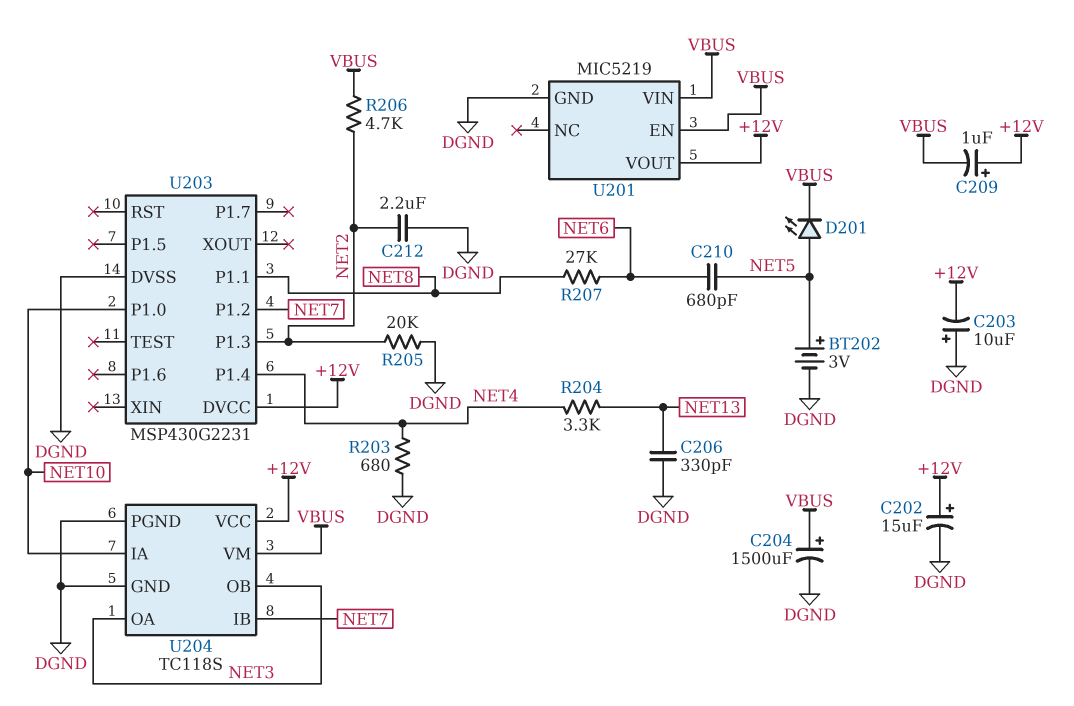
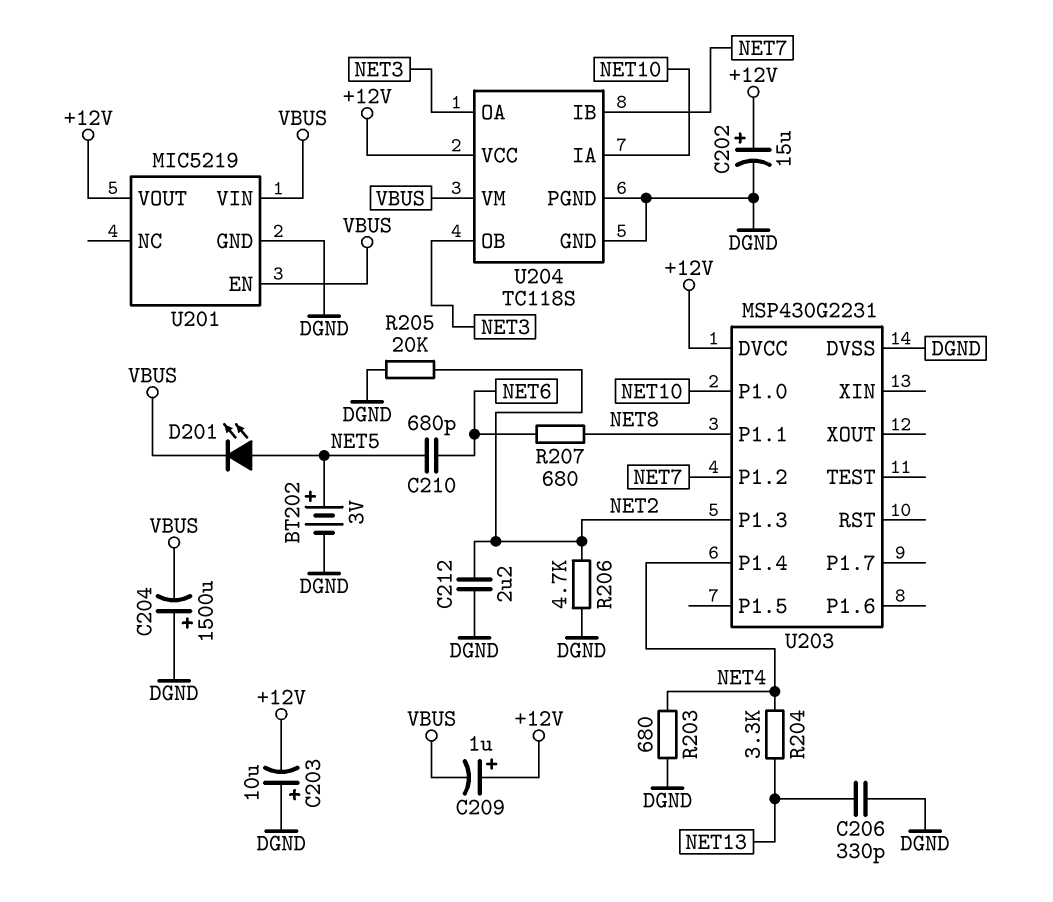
C204: 1500uF (plus VBUS, minus DGND) -> 1500uF (plus DGND, minus VBUS)
R206: 4.7k (NET2, VBUS) -> 4.7k (DGND, NET2)
R207: 27k (NET6, NET8) -> 680 (NET6, NET8)

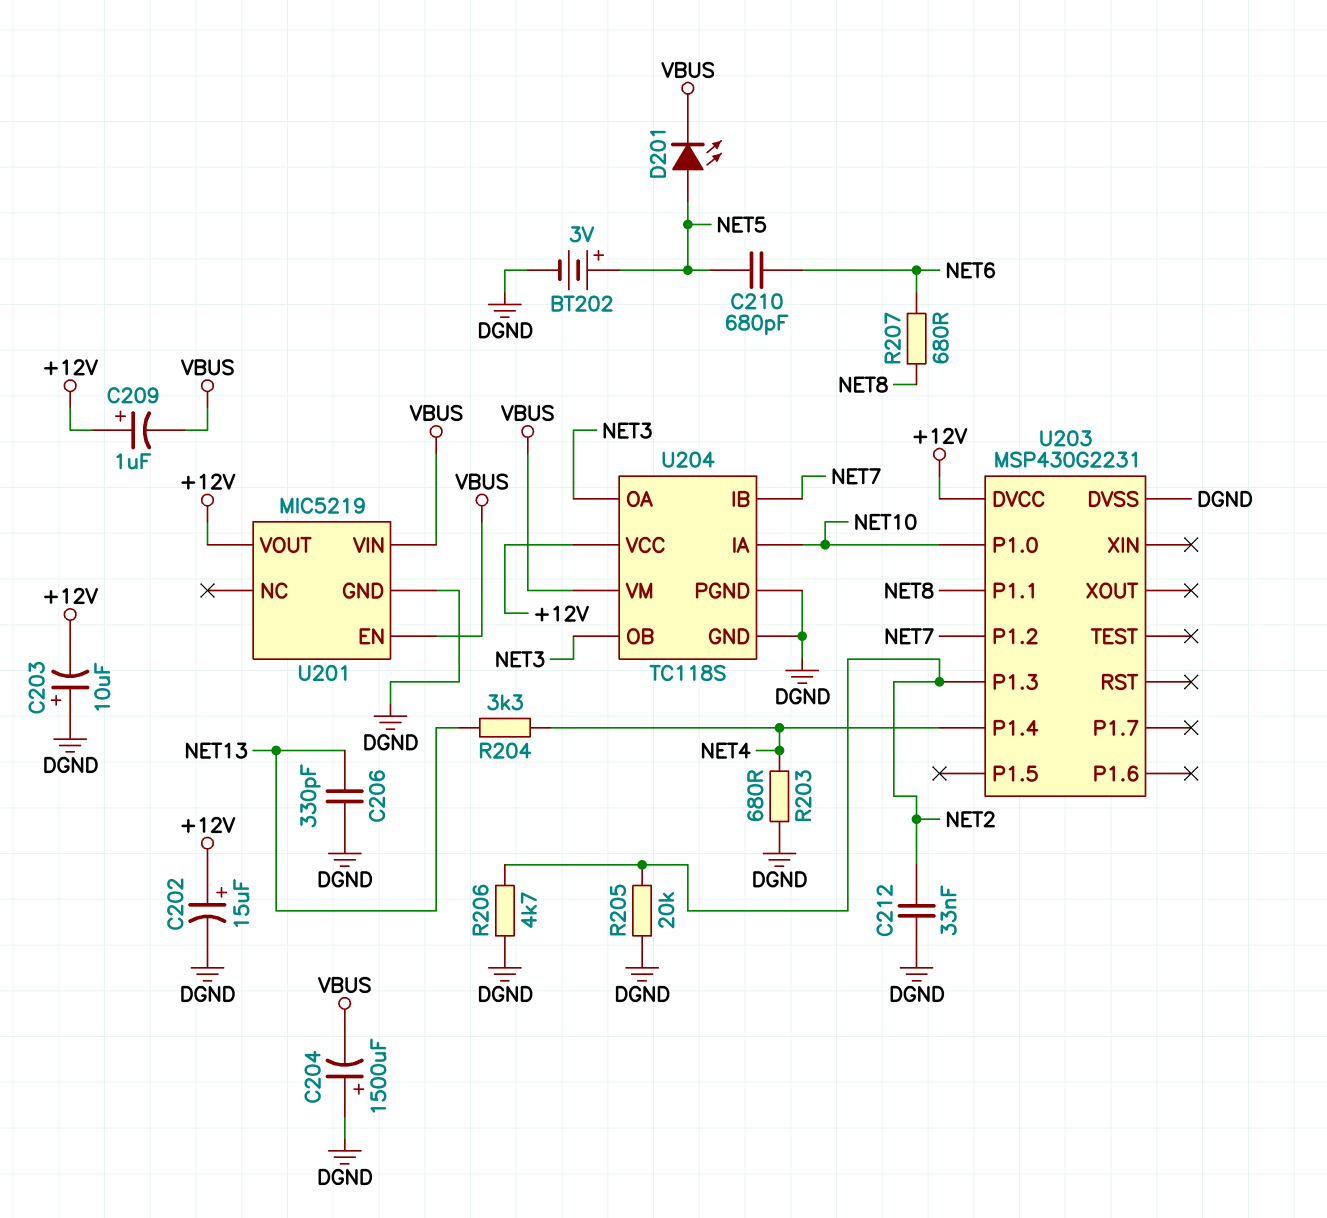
C212: 2.2uF (DGND, NET2) -> 33nF (DGND, NET2)

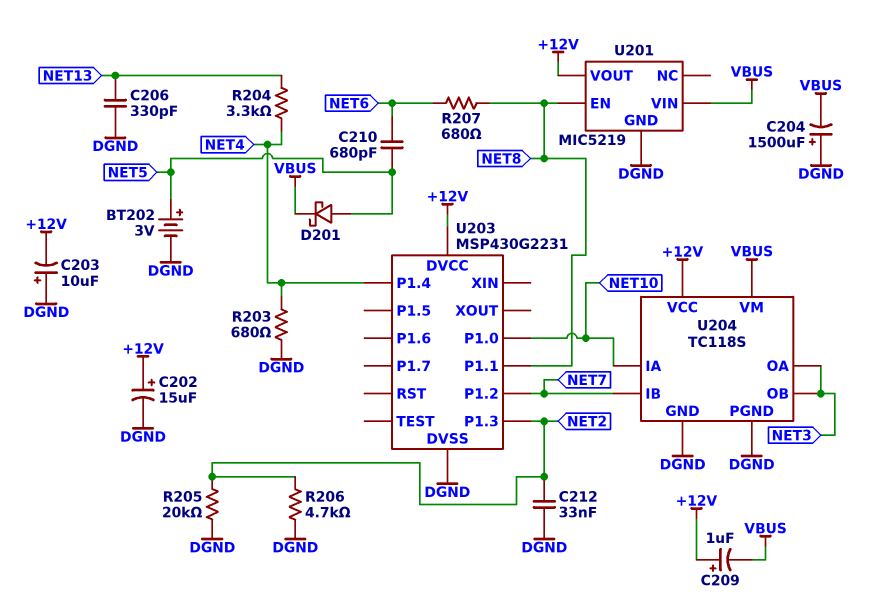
D201: LED (A NET5, K VBUS) -> schottky (A NET5, K VBUS)
U201 pin EN: VBUS -> NET8

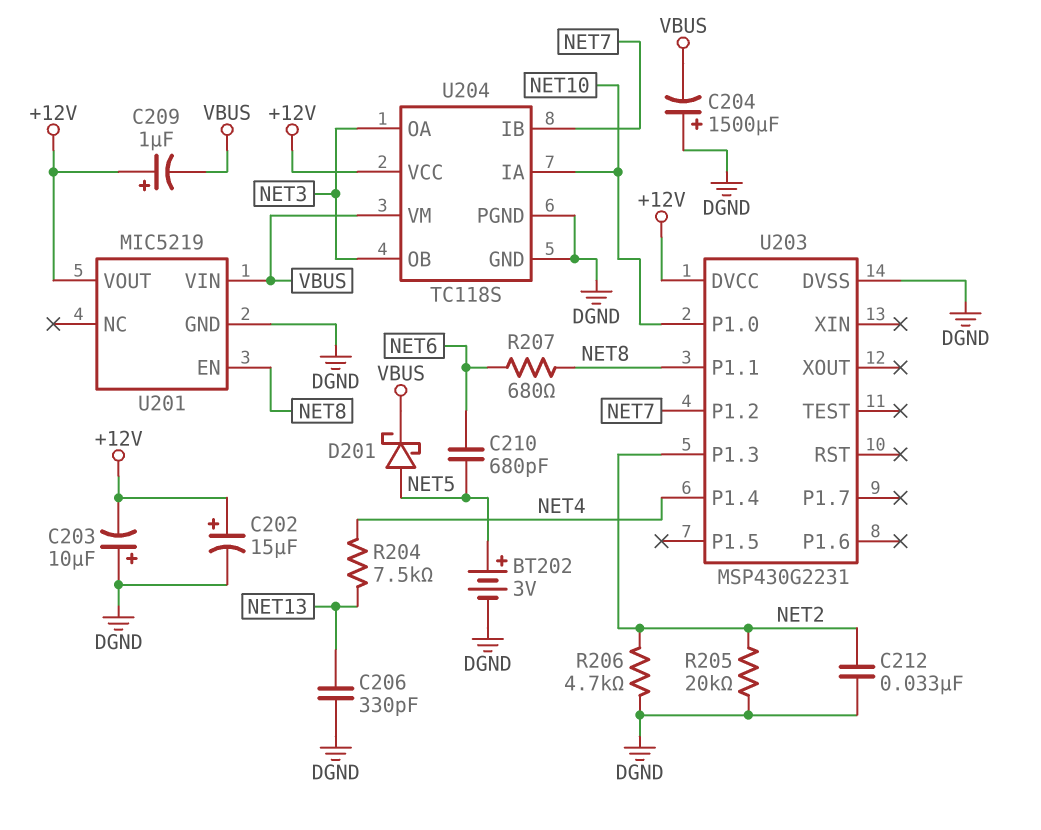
R203: 680 (DGND, NET4) -> none
R204: 3.3k (NET4, NET13) -> 7.5k (NET4, NET13)

